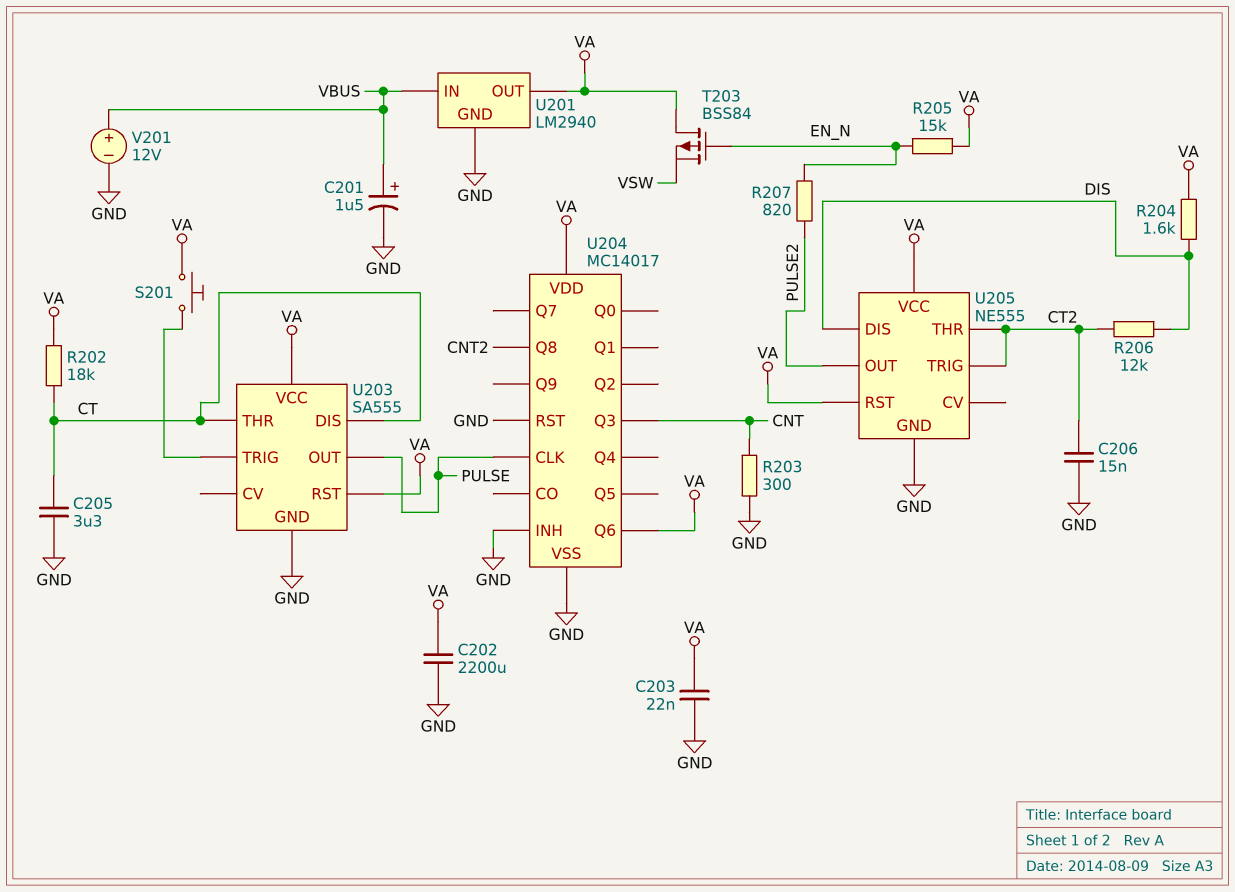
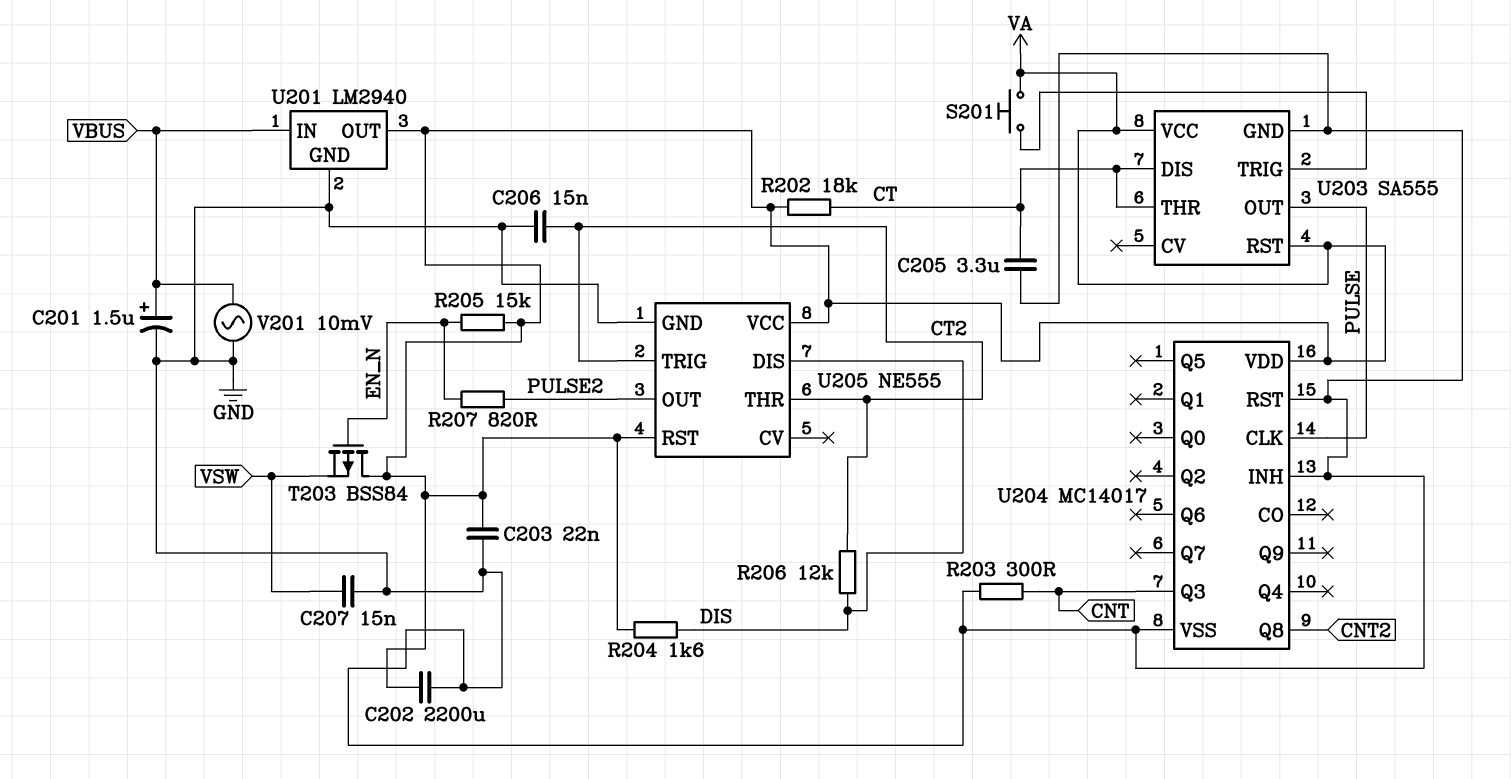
C207: none -> 15nF (GND, VSW)
U204 pin Q6: VA -> none
V201: 12V (plus VBUS, minus GND) -> AC 10mV (GND, VBUS)

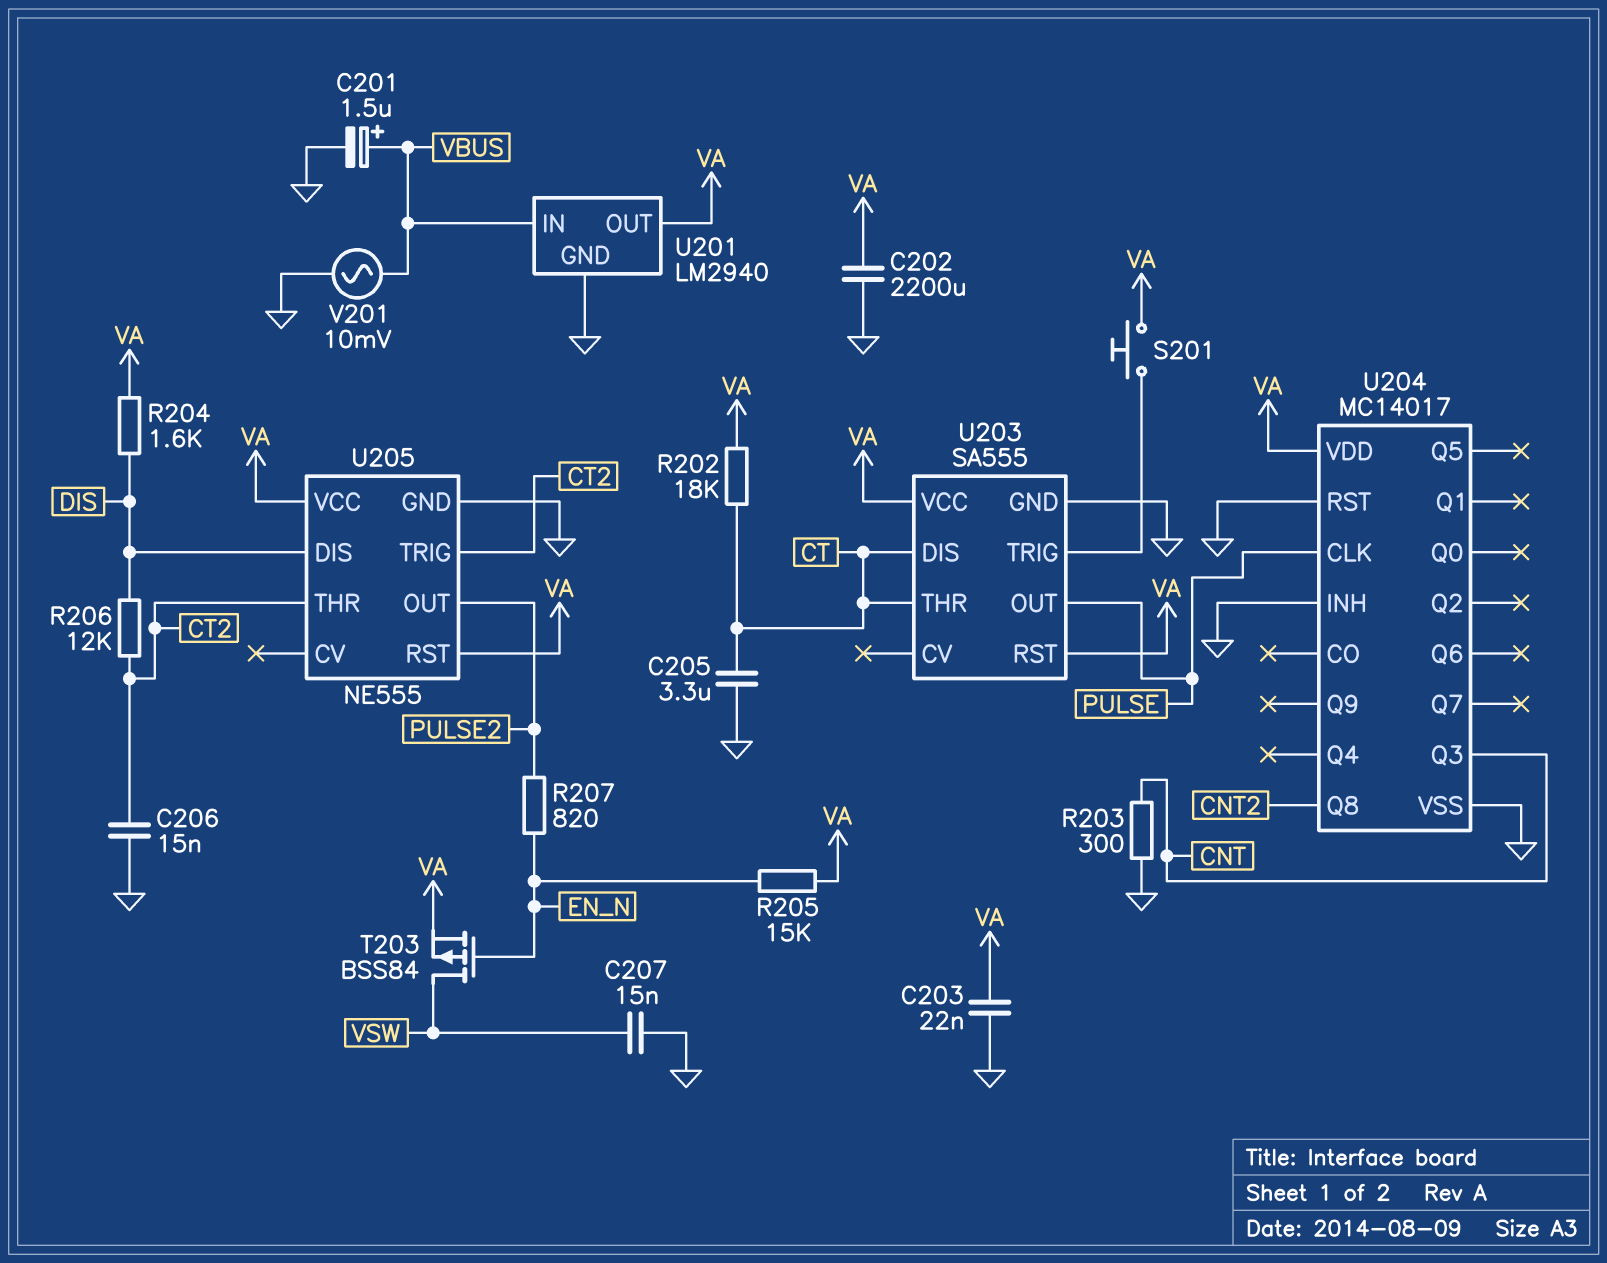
T203: PMOS BSS84 (G EN_N, D VA, S VSW) -> PMOS BSS84 (G EN_N, D VSW, S VA)

